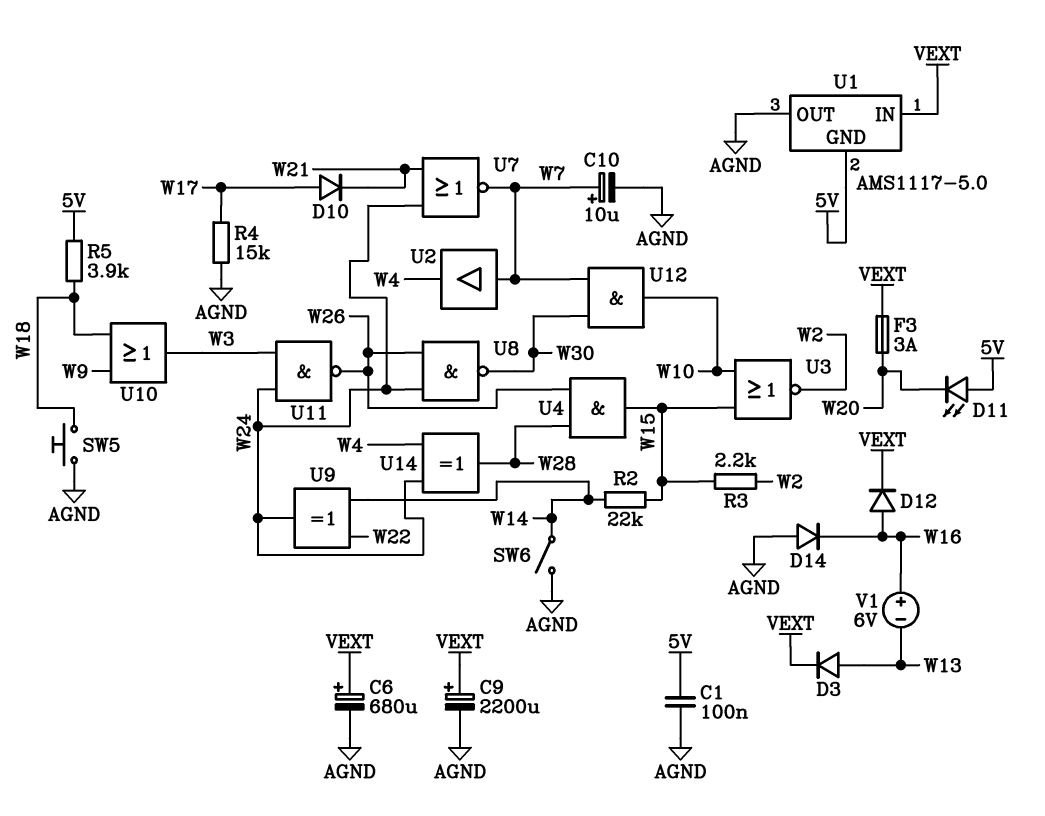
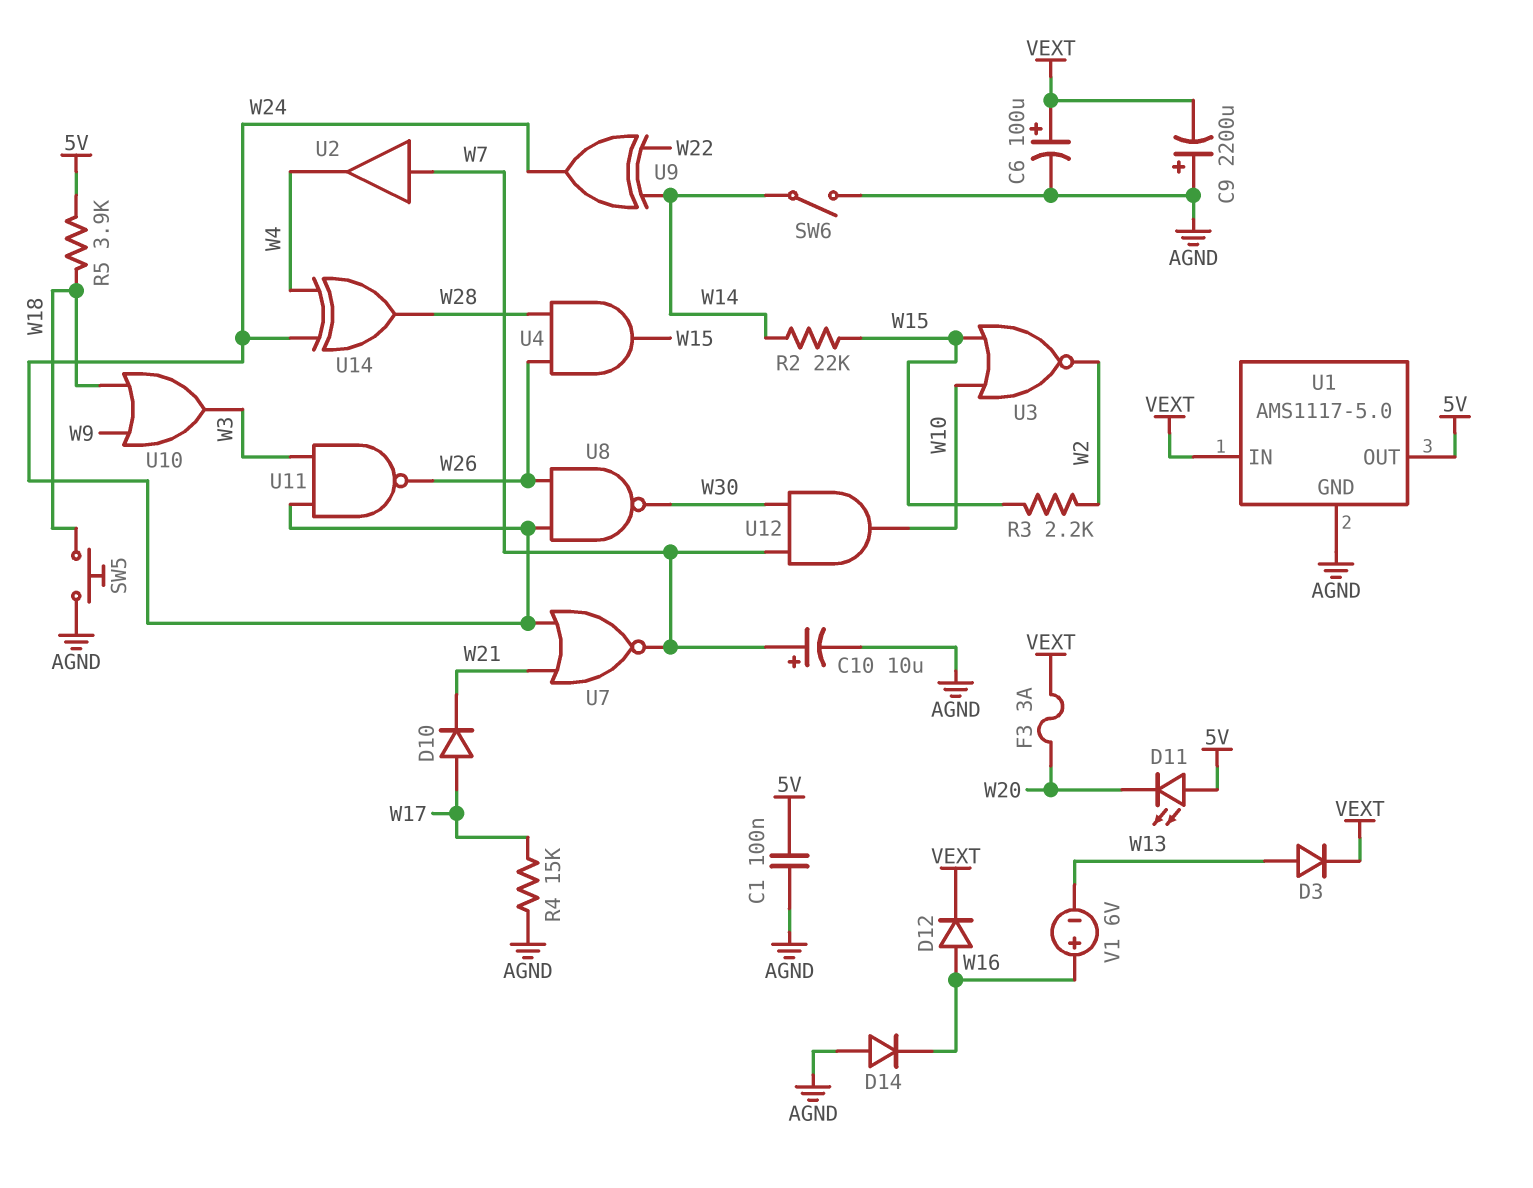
C6: 680uF (plus VEXT, minus AGND) -> 100uF (plus VEXT, minus AGND)
C9: 2200uF (plus VEXT, minus AGND) -> 2200uF (plus AGND, minus VEXT)
U1 pin GND: 5V -> AGND
U1 pin OUT: AGND -> 5V

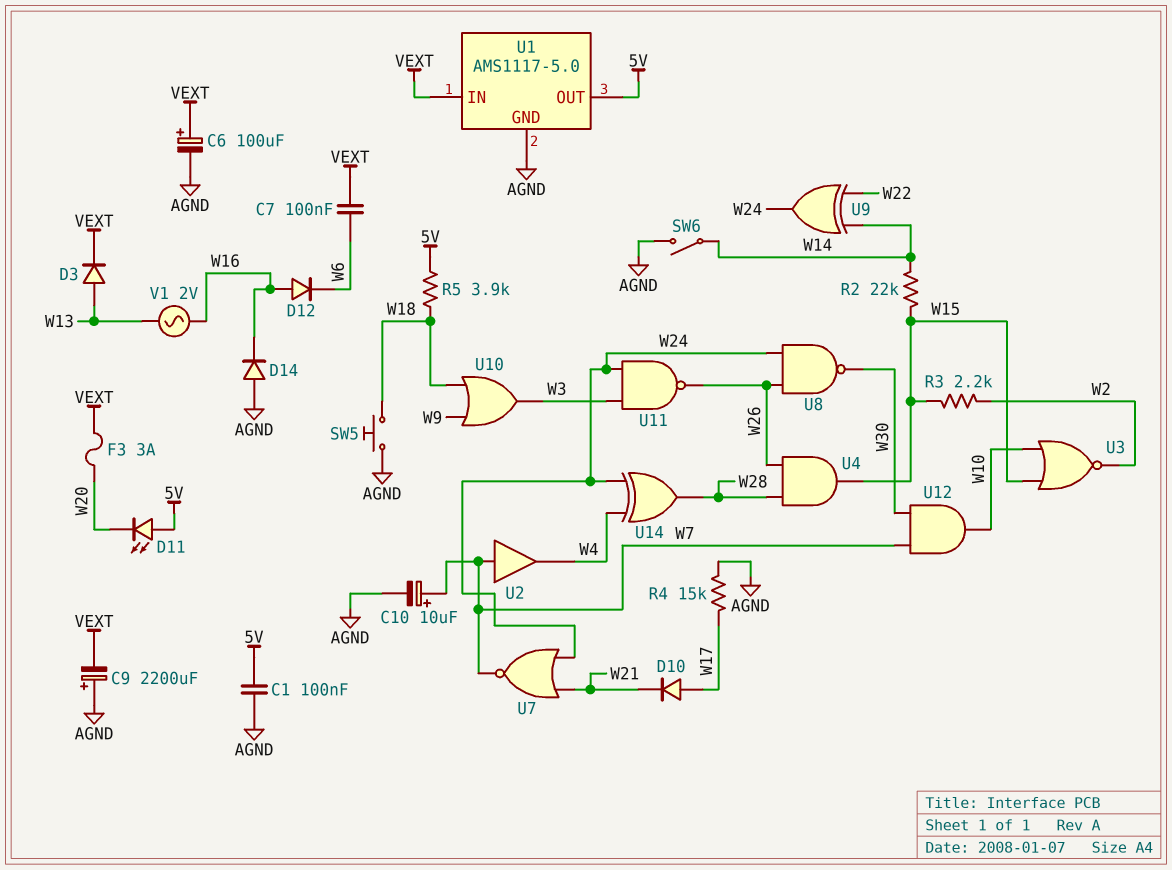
C7: none -> 100nF (VEXT, W6)
D12: diode (A W16, K VEXT) -> diode (A W16, K W6)
V1: 6V (plus W16, minus W13) -> AC 2V (W13, W16)

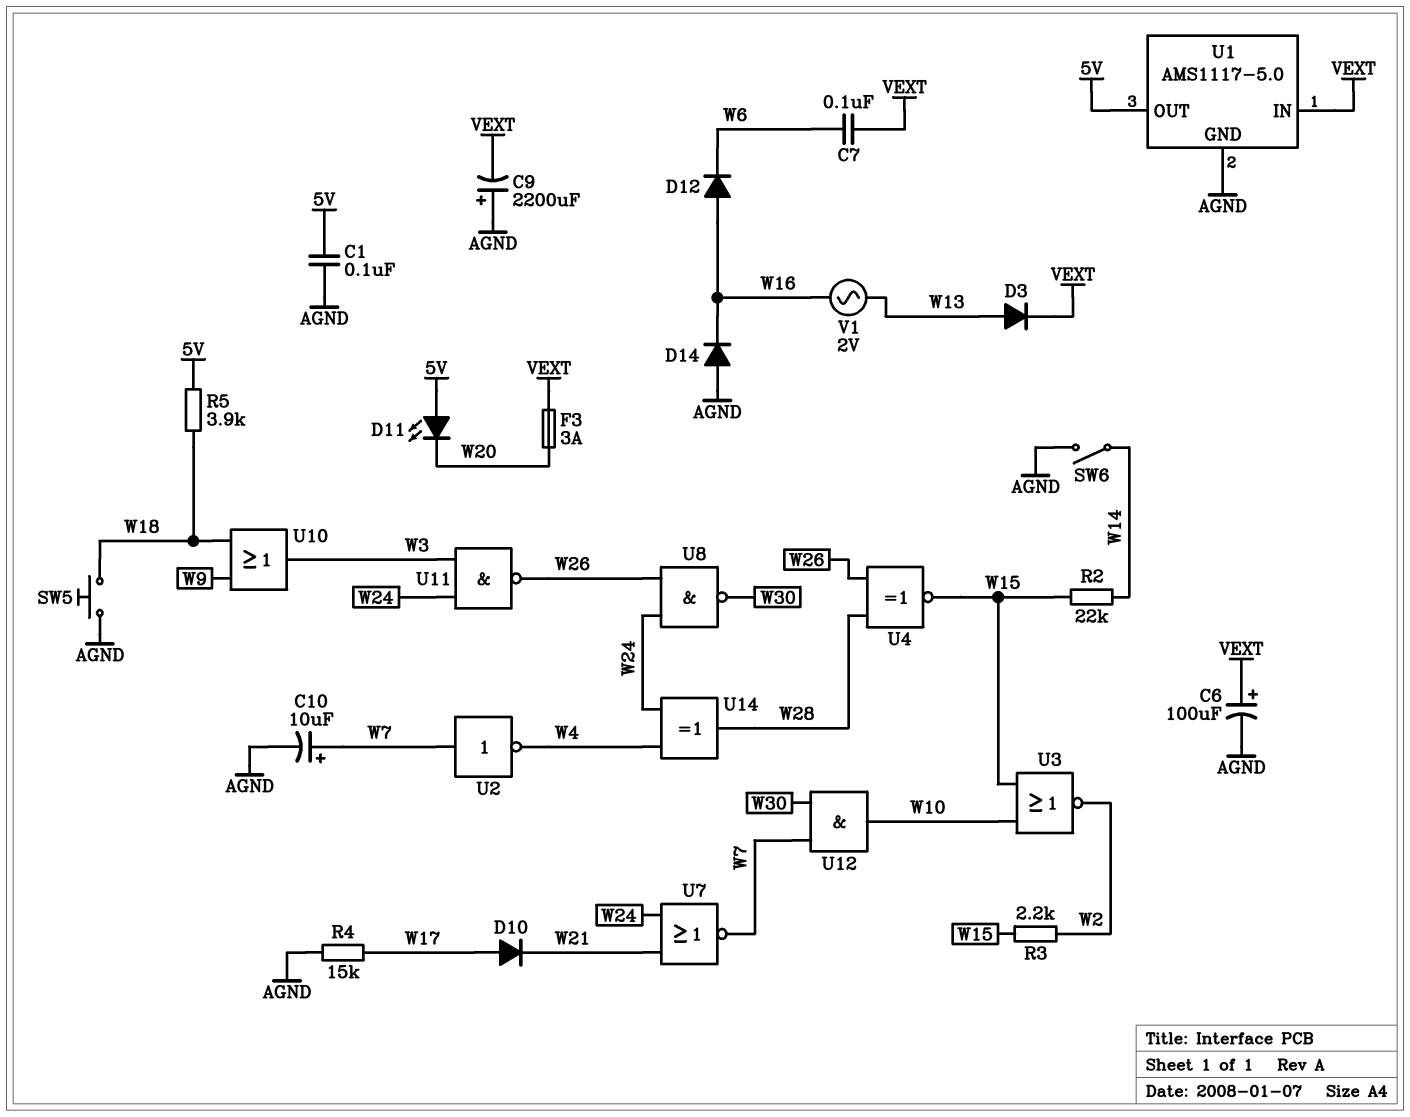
U2: buffer (in W7, out W4) -> NOT (in W7, out W4)
U4: AND (in W26, in W28, out W15) -> XNOR (in W26, in W28, out W15)
U9: XOR (in W14, in W22, out W24) -> none

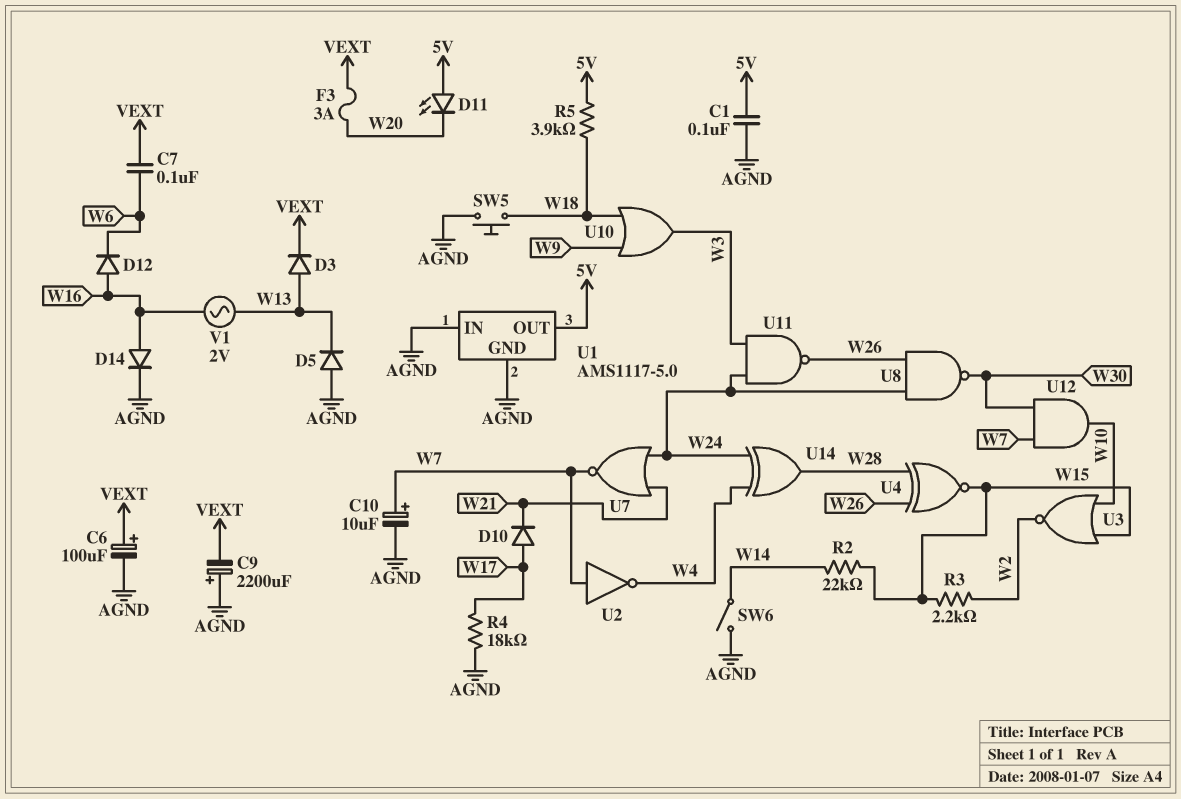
D5: none -> diode (A AGND, K W13)
D14: diode (A AGND, K W16) -> diode (A W16, K AGND)
R4: 15k (AGND, W17) -> 18k (AGND, W17)
U1 pin IN: VEXT -> AGND

